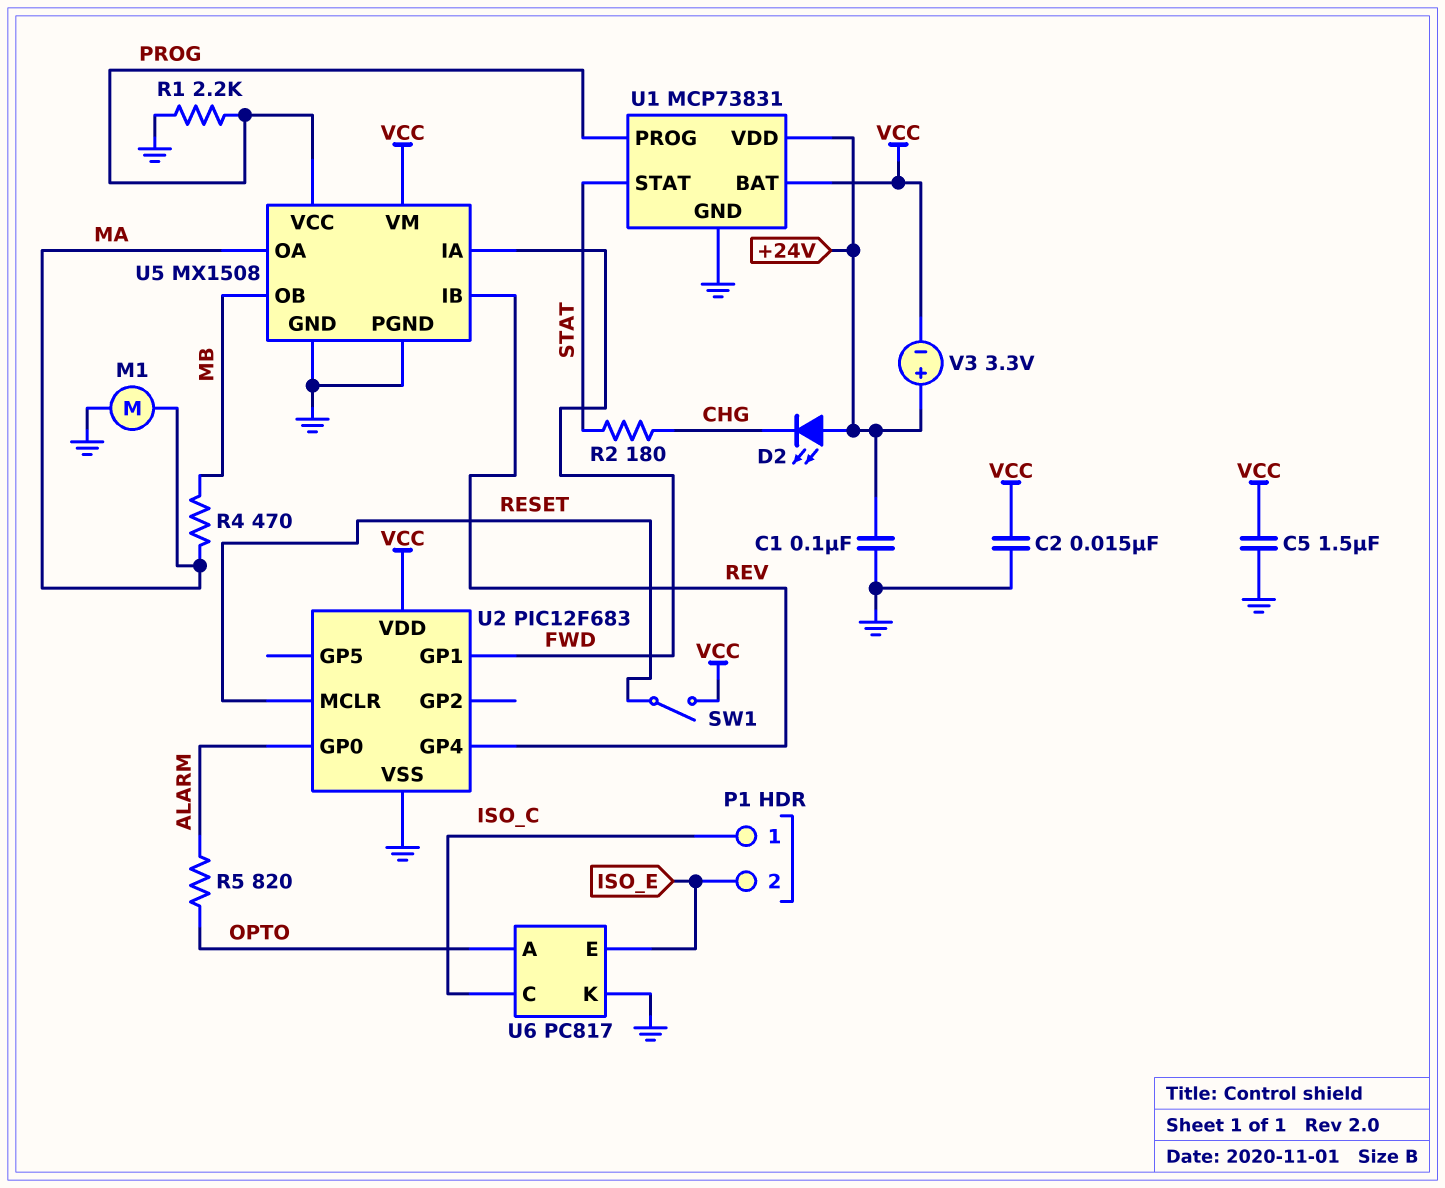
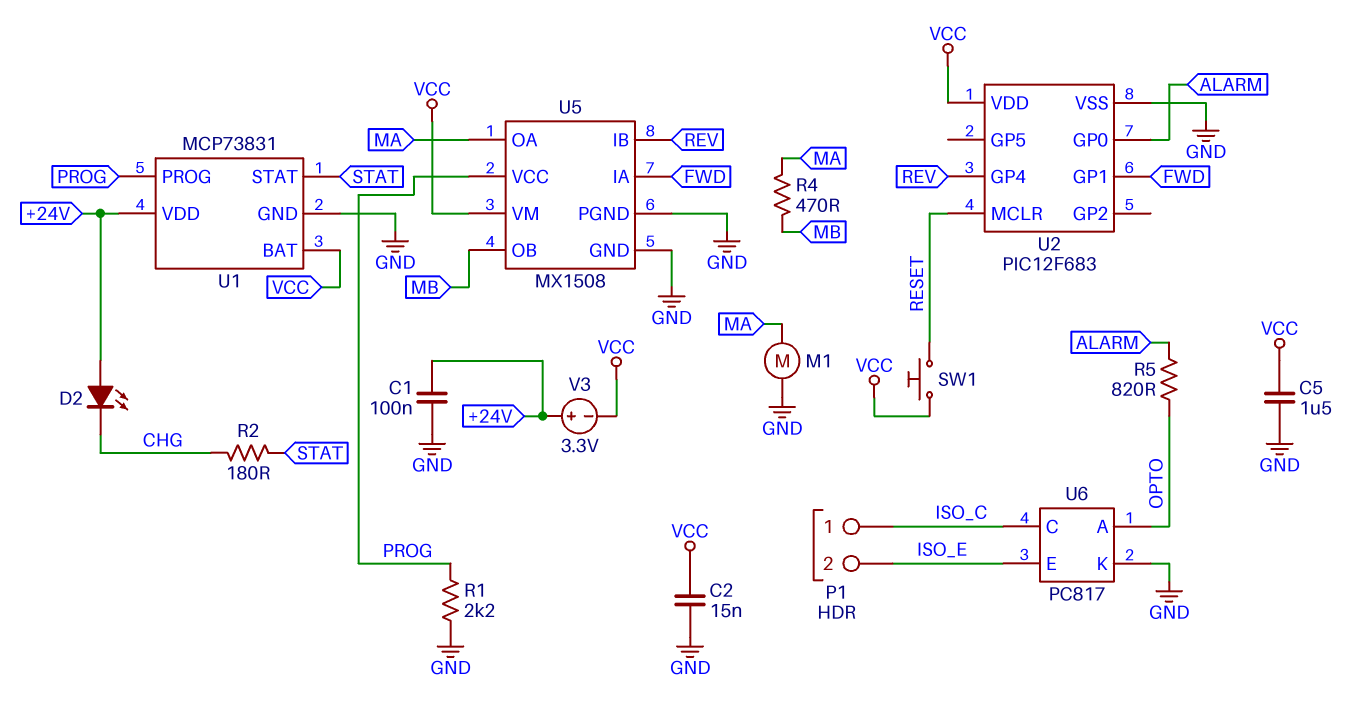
SW1: switch (RESET, VCC) -> button (RESET, VCC)

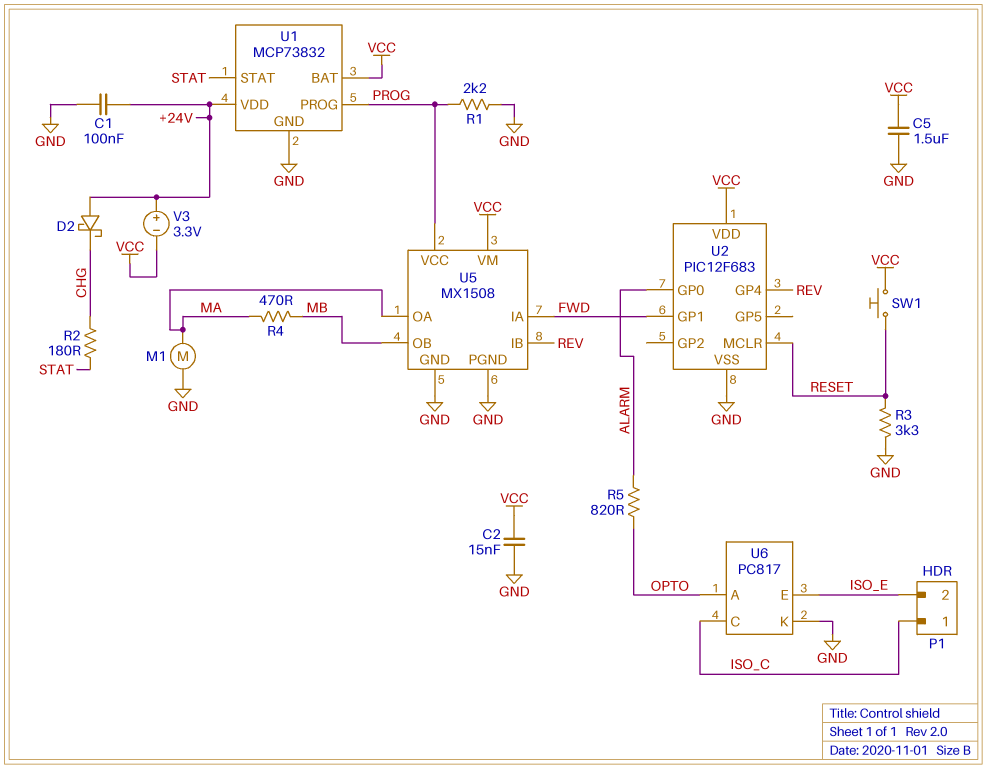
D2: LED (A +24V, K CHG) -> schottky (A +24V, K CHG)
R3: none -> 3.3k (GND, RESET)
U1: MCP73831 -> MCP73832

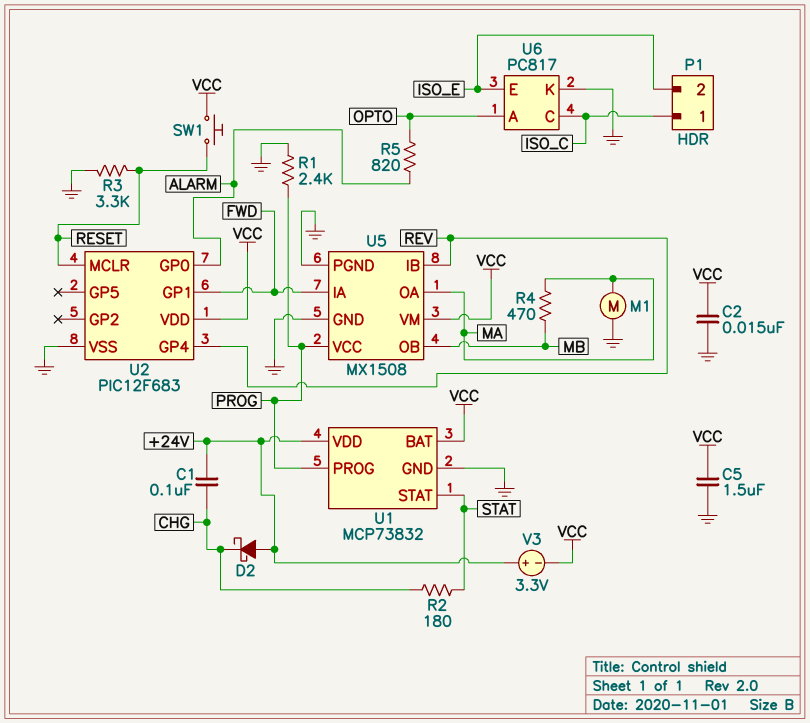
C1: 100nF (+24V, GND) -> 100nF (+24V, CHG)
R1: 2.2k (GND, PROG) -> 2.4k (GND, PROG)

